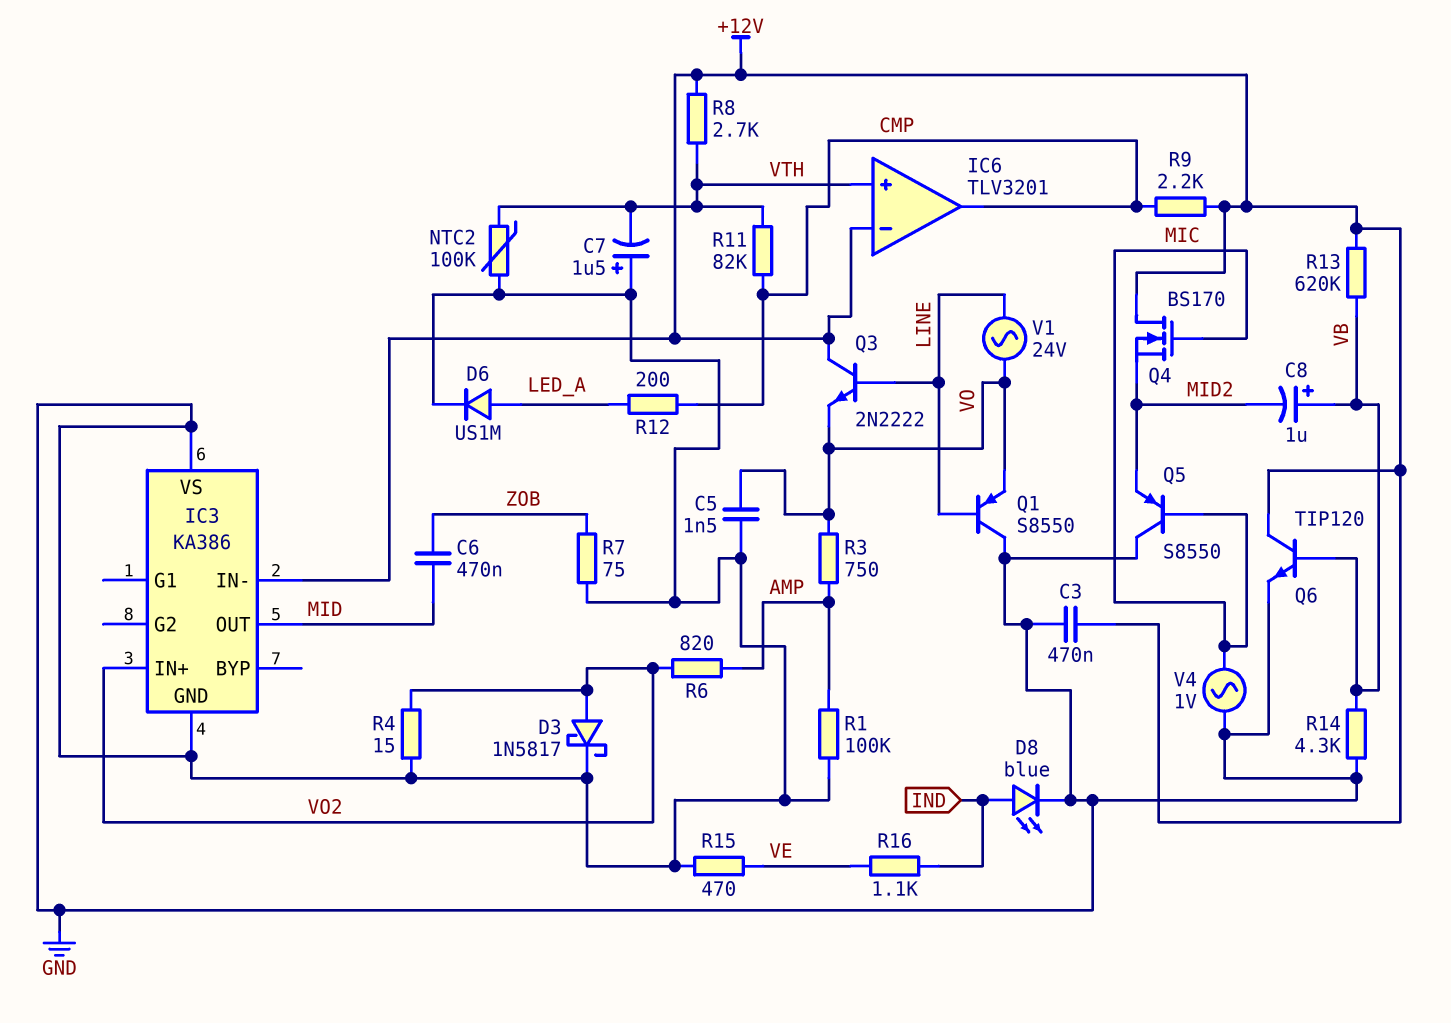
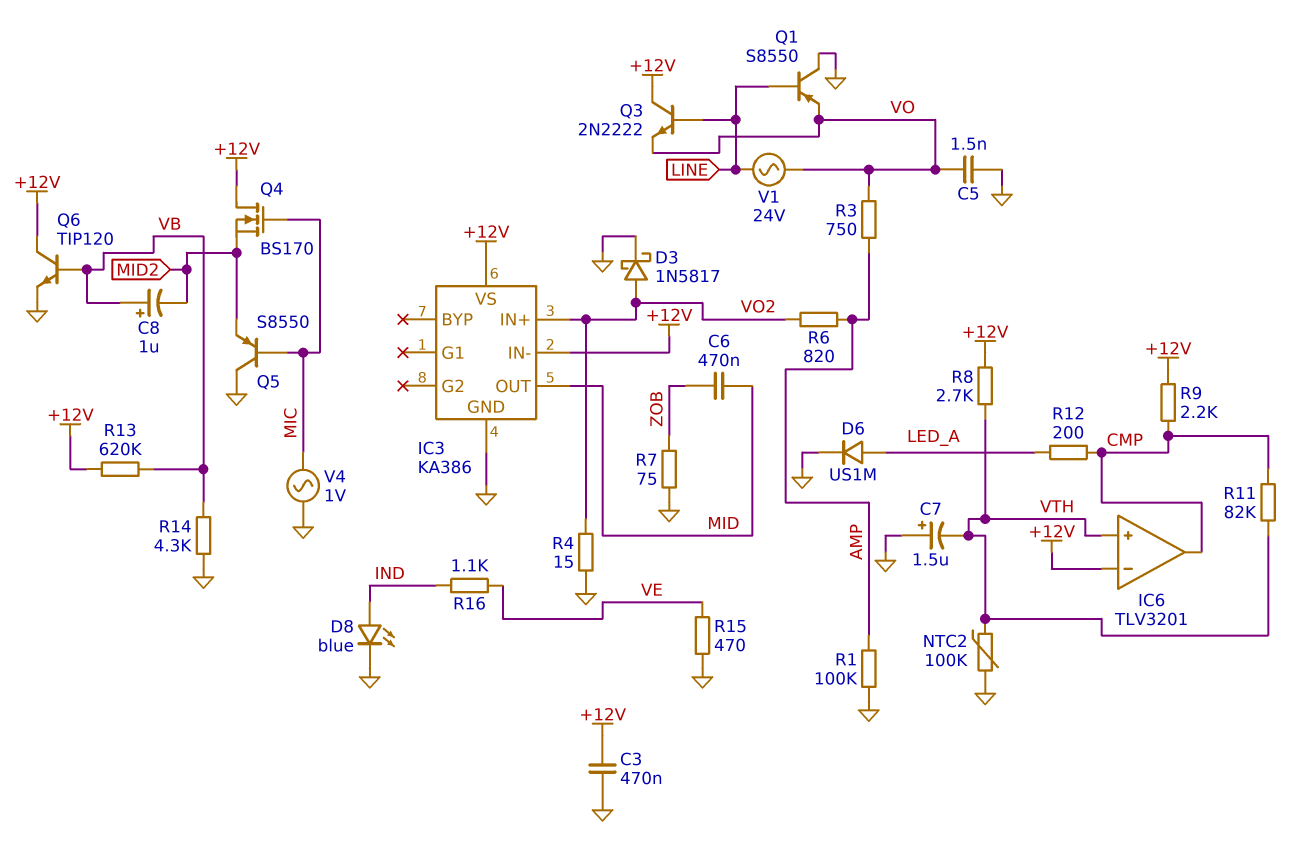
IC3 pin VS: GND -> +12V

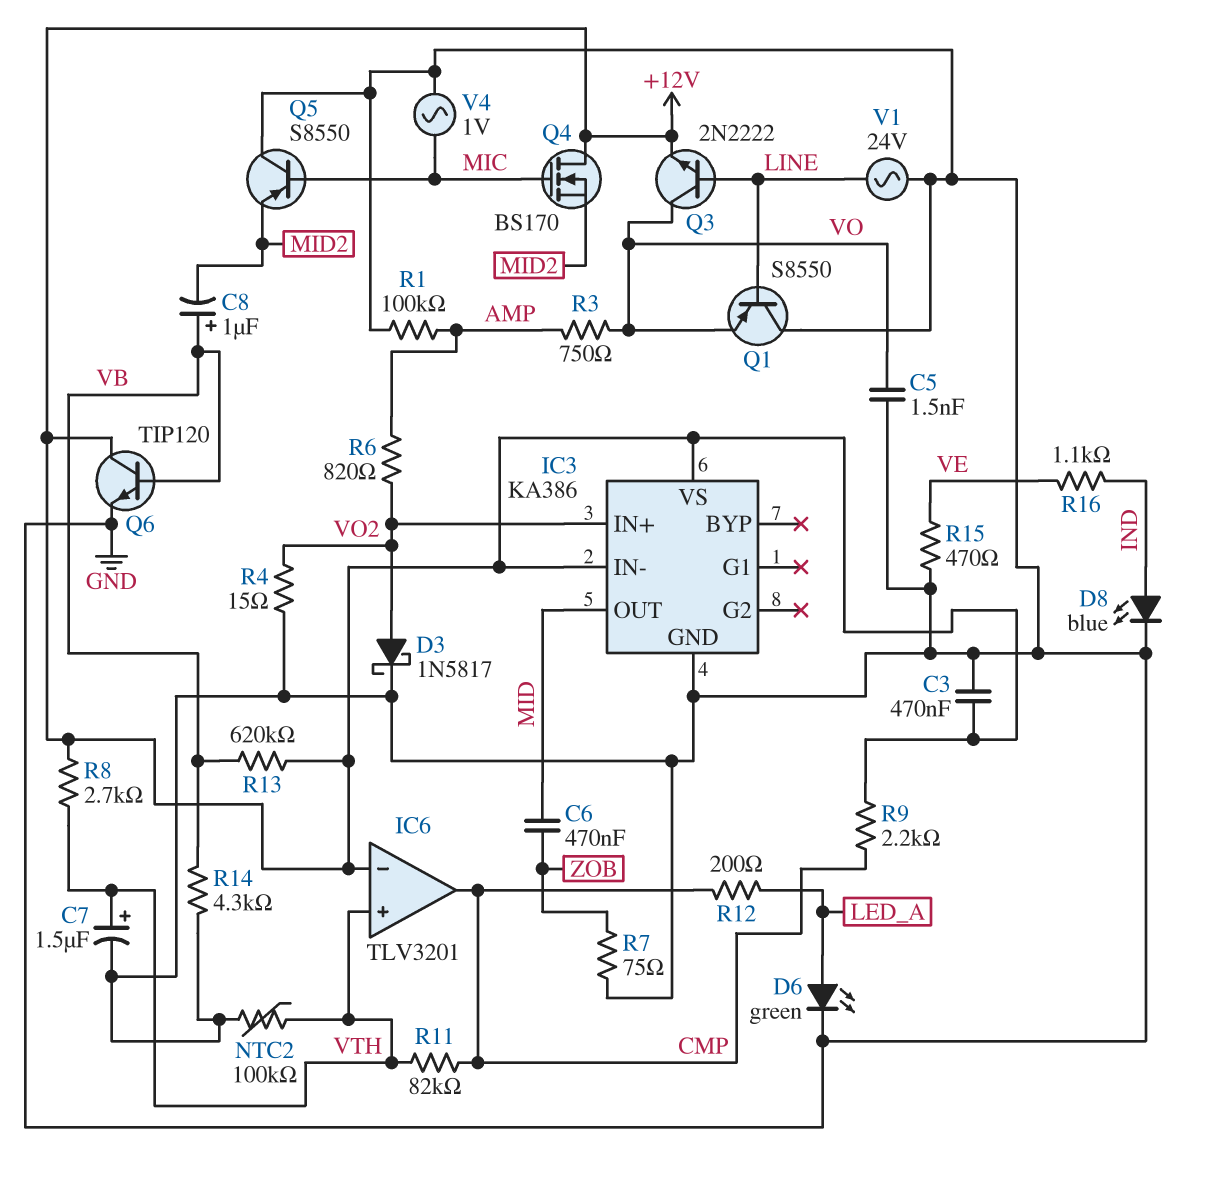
C7: 1.5uF (plus GND, minus VTH) -> 1.5uF (plus VTH, minus GND)
D6: diode US1M (A LED_A, K GND) -> LED green (A LED_A, K GND)
Q3: NPN 2N2222 (B LINE, C +12V, E VO) -> NPN 2N2222 (B LINE, C VO, E +12V)
V1: AC 24V (LINE, VO) -> AC 24V (GND, LINE)

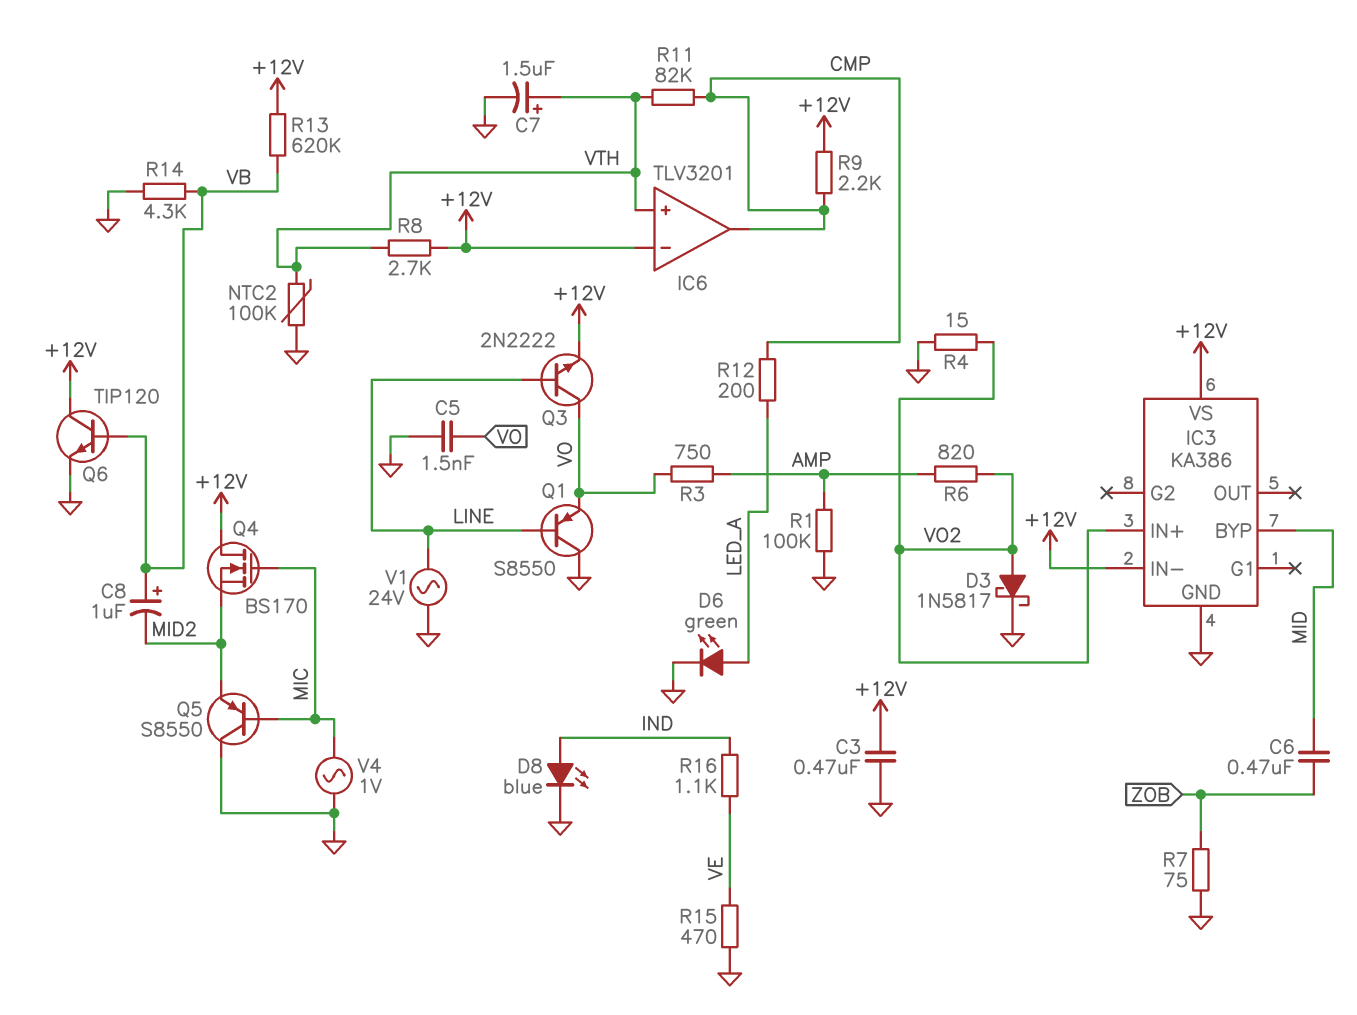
IC3 pin BYP: none -> MID
IC3 pin OUT: MID -> none

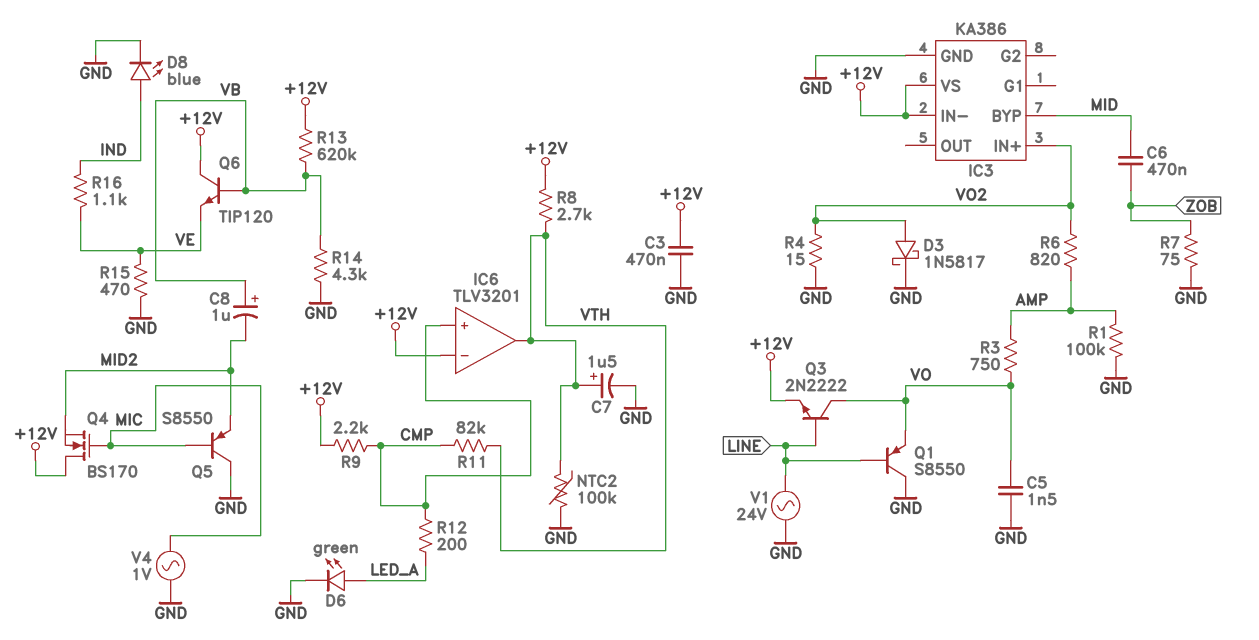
IC6 pin in+: VTH -> CMP
IC6 pin out: CMP -> VTH
Q6: NPN TIP120 (B VB, C +12V, E GND) -> NPN TIP120 (B VB, C +12V, E VE)

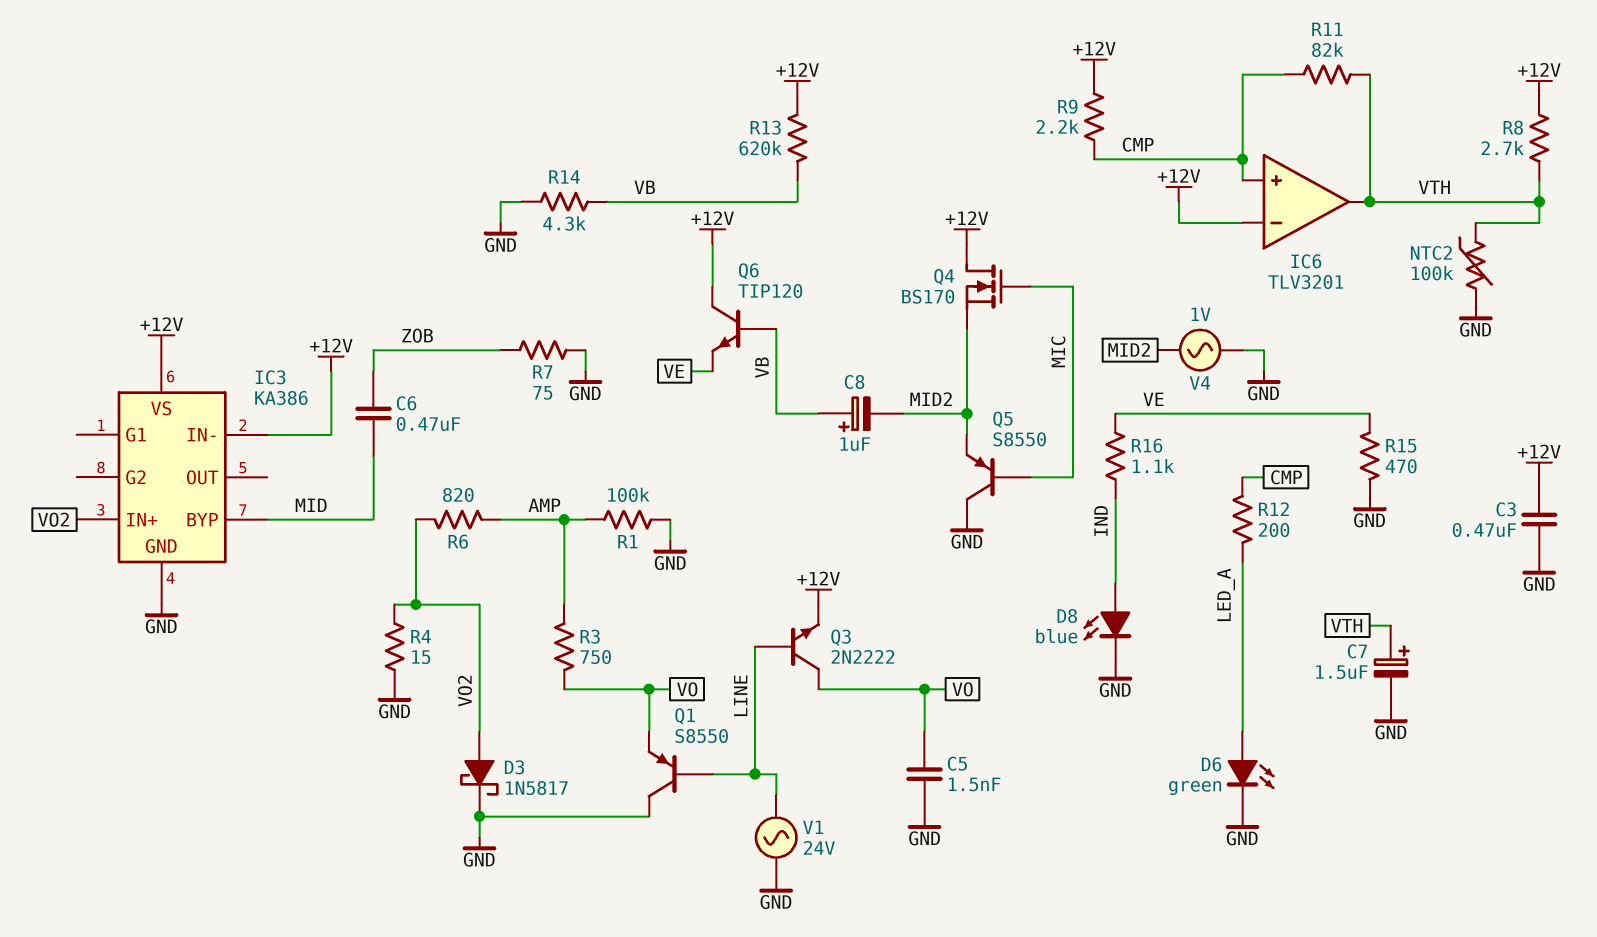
V4: AC 1V (GND, MIC) -> AC 1V (GND, MID2)

